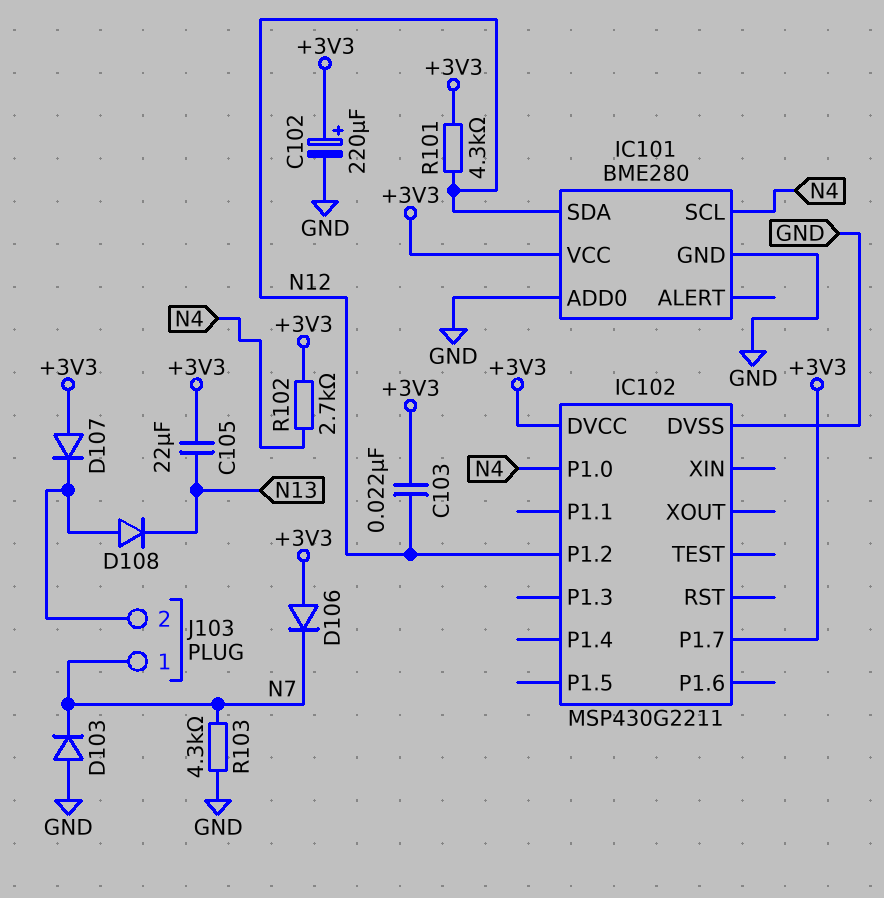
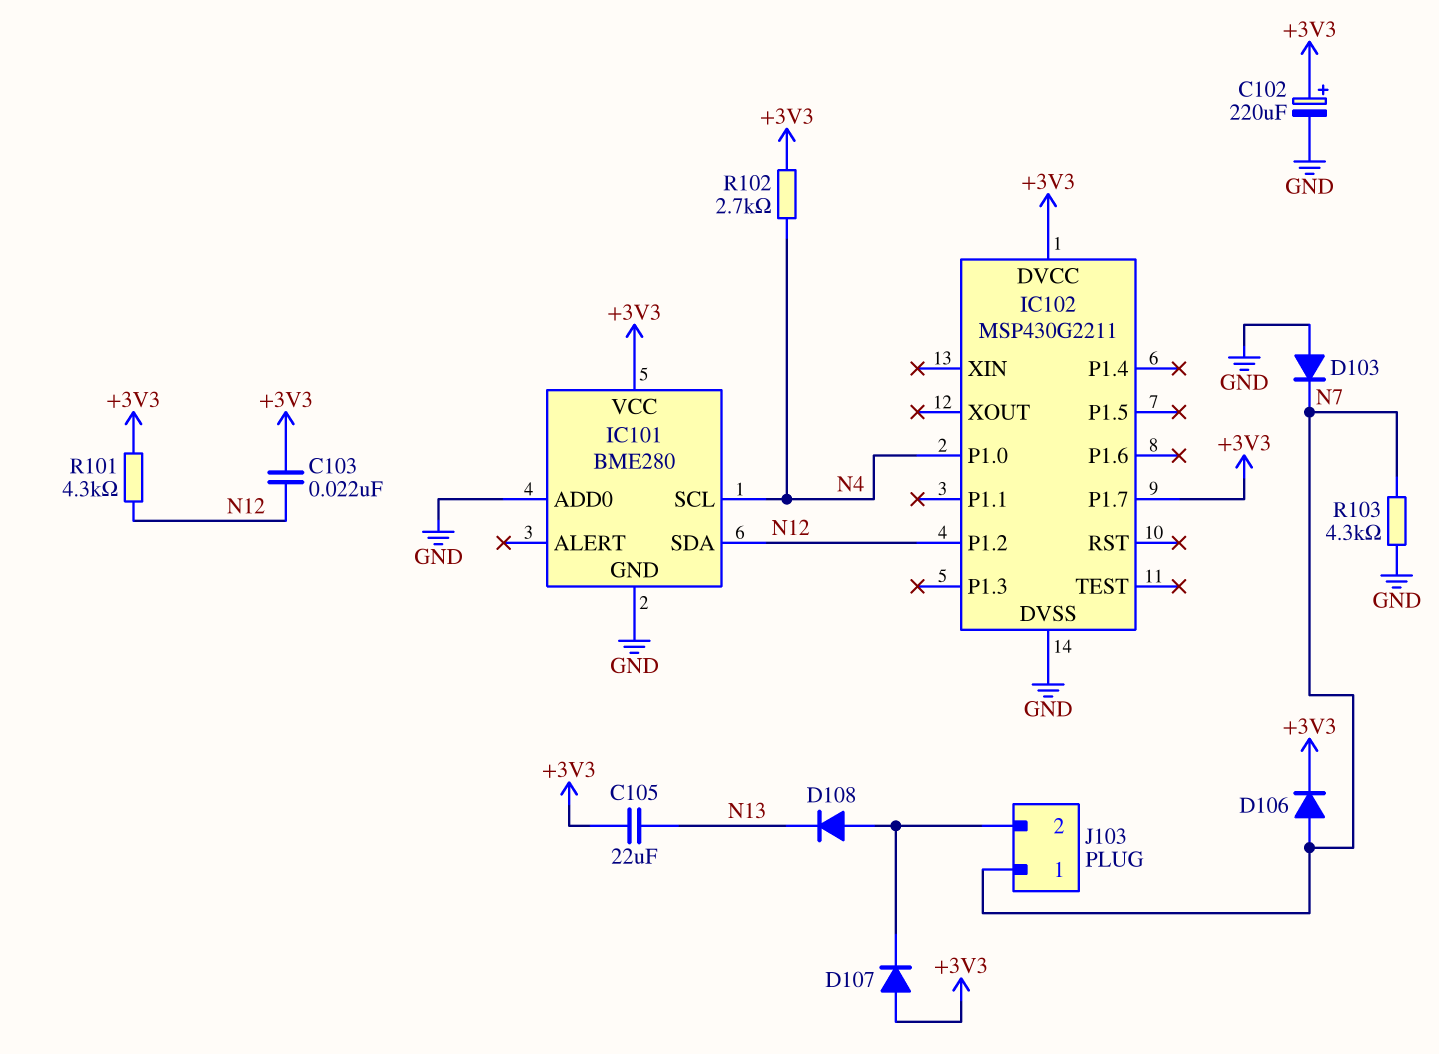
D106: diode (A +3V3, K N7) -> diode (A N7, K +3V3)

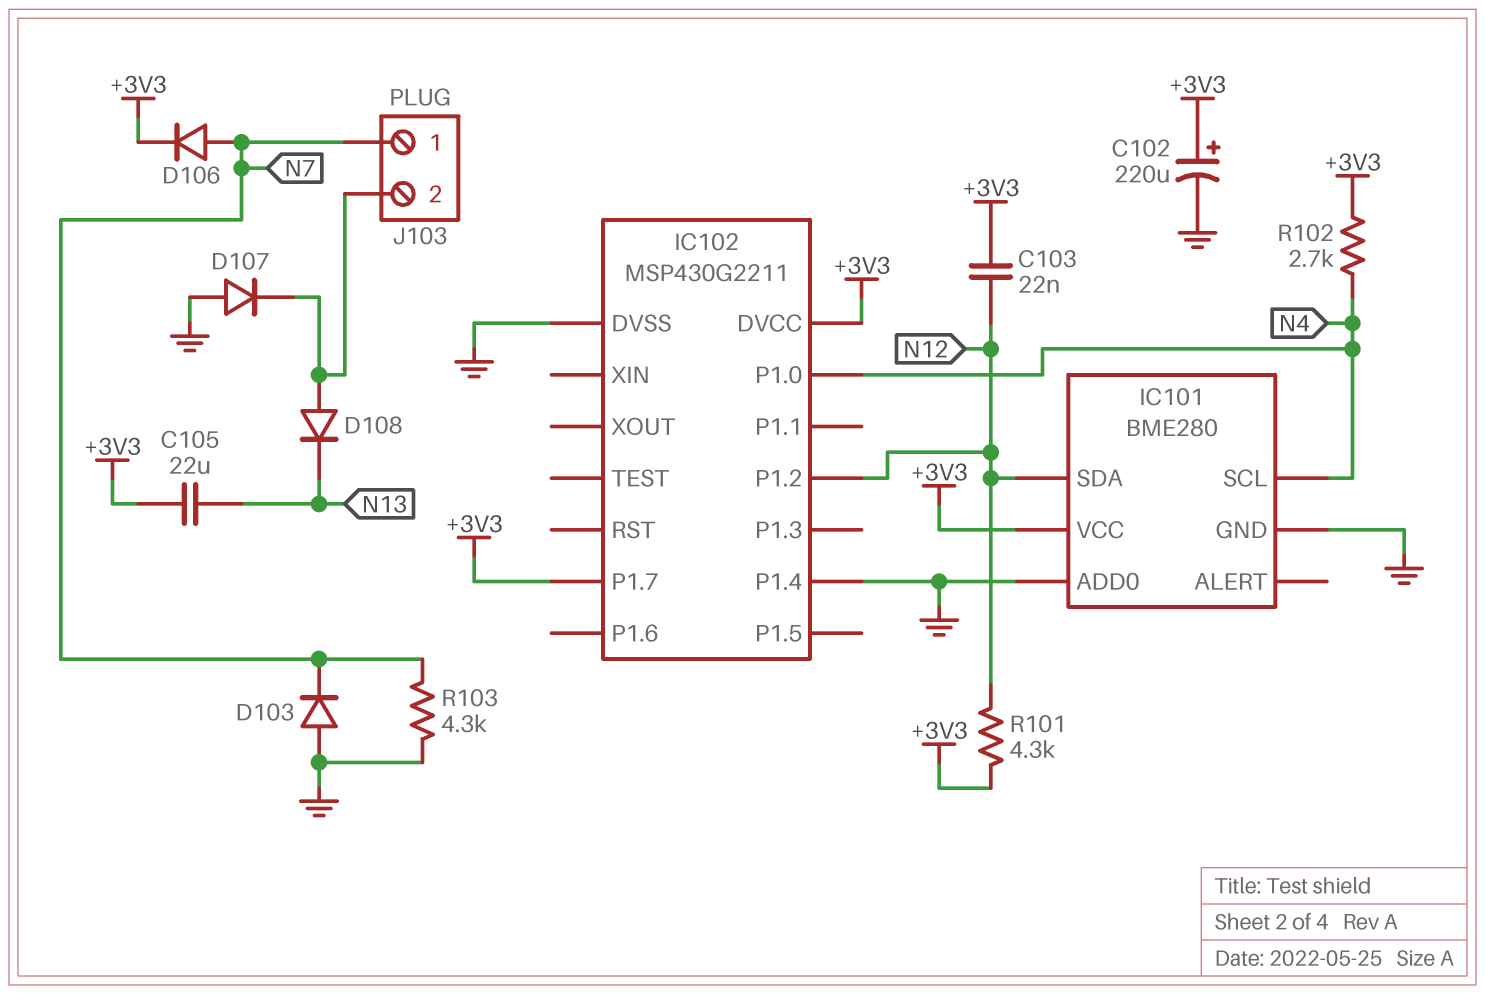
D107: diode (A +3V3, K J103/2) -> diode (A GND, K J103/2)
IC102 pin P1.4: none -> GND

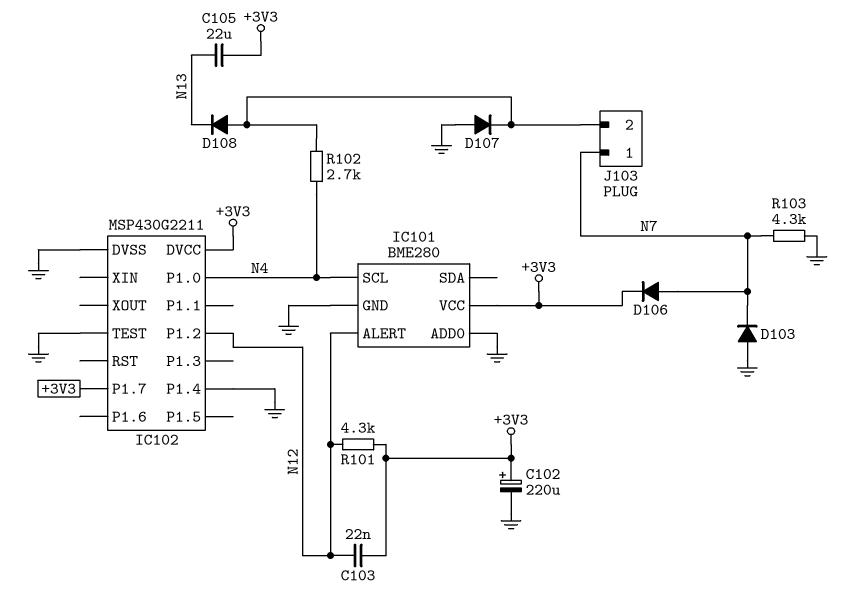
IC101 pin ALERT: none -> N12
IC101 pin SDA: N12 -> none
IC102 pin TEST: none -> GND
R102: 2.7k (+3V3, N4) -> 2.7k (J103/2, N4)

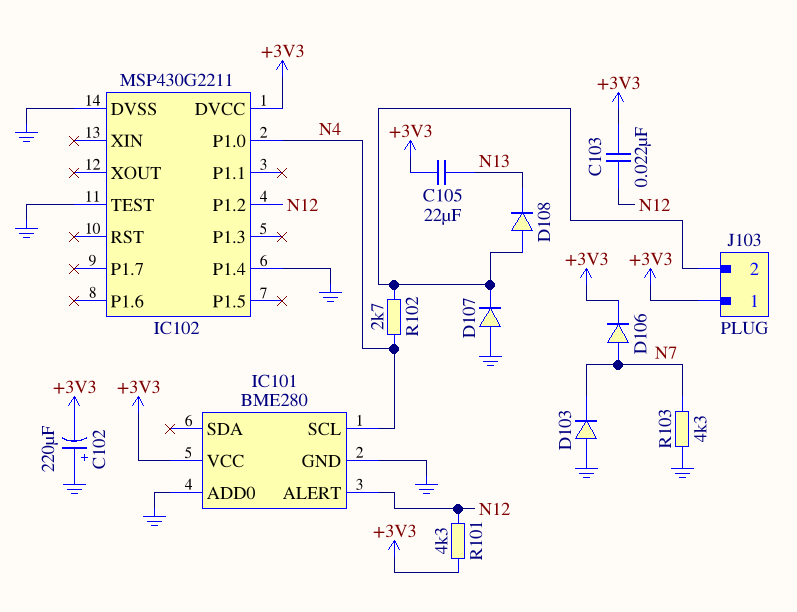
C102: 220uF (plus +3V3, minus GND) -> 220uF (plus GND, minus +3V3)
IC102 pin P1.7: +3V3 -> none
J103 pin 1: N7 -> +3V3

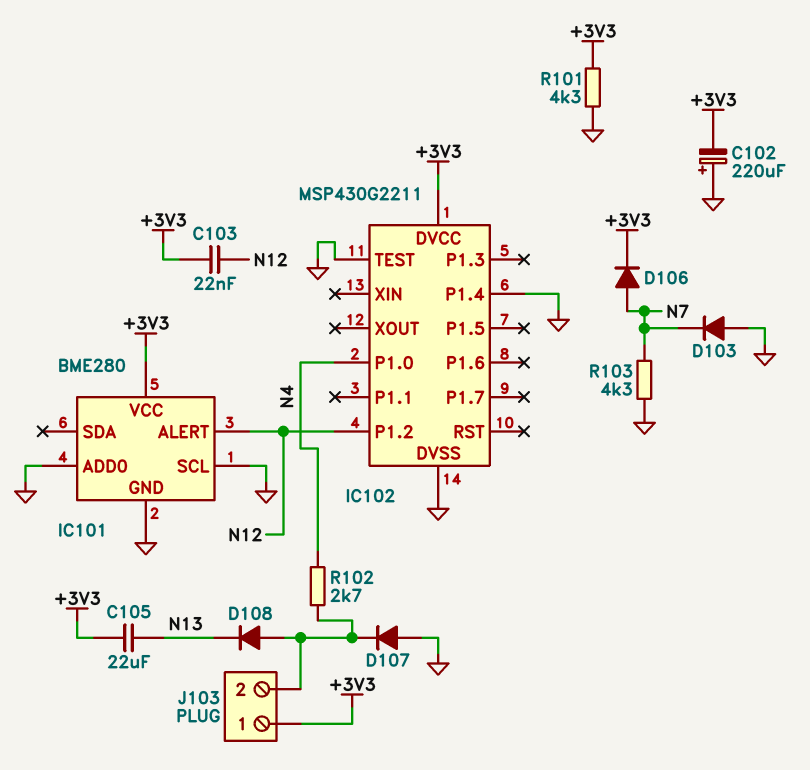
IC101 pin SCL: N4 -> GND
R101: 4.3k (+3V3, N12) -> 4.3k (+3V3, GND)

